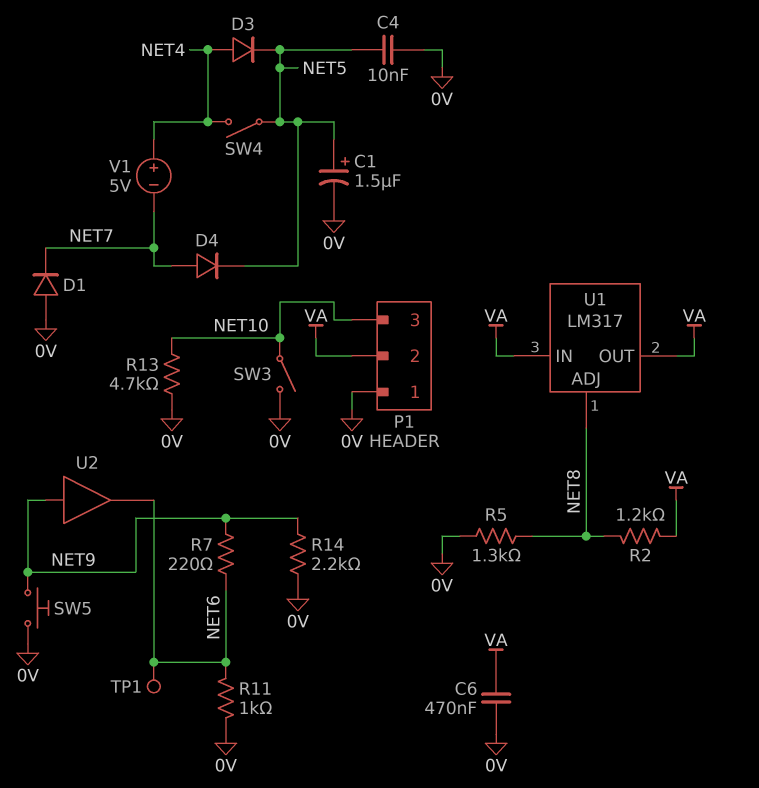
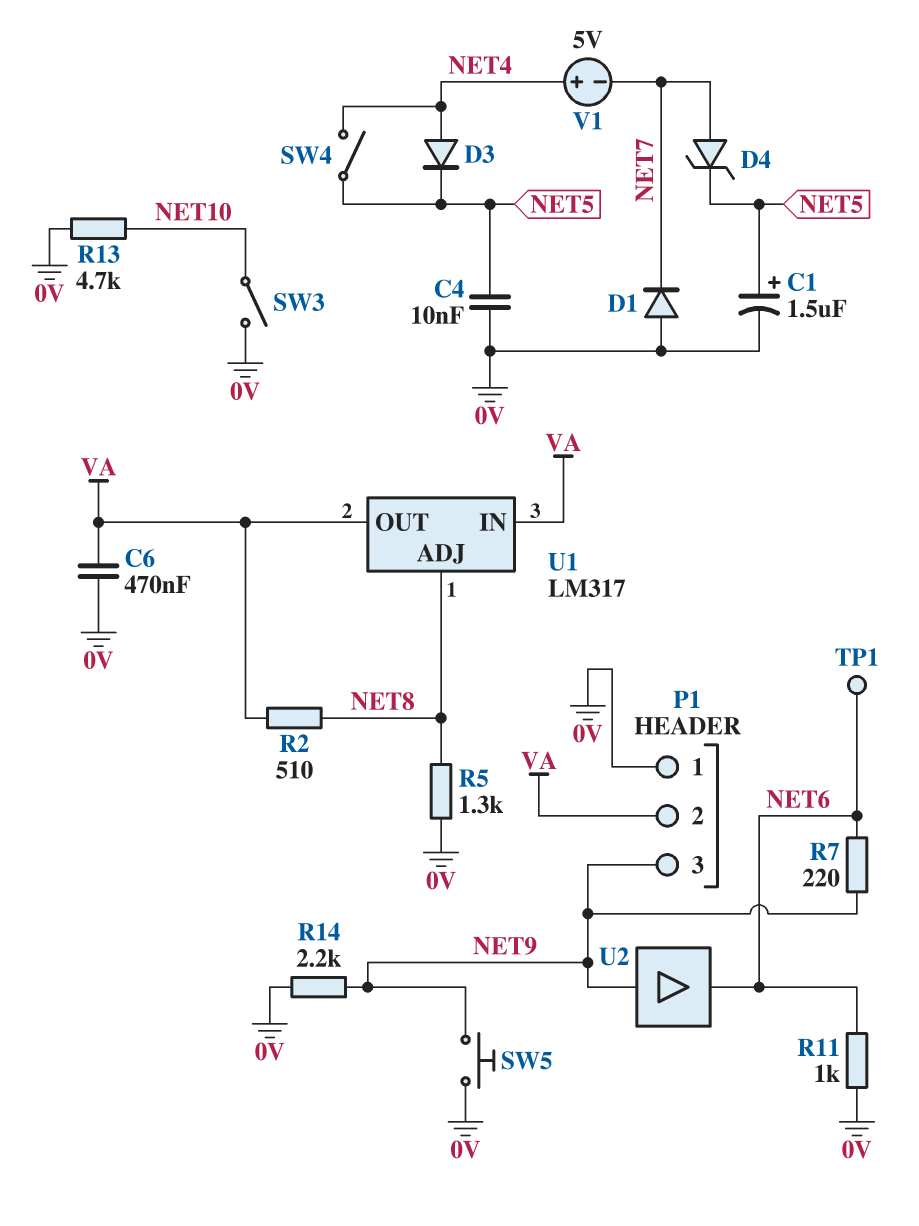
D4: diode (A NET7, K NET5) -> zener (A NET7, K NET5)
P1 pin 3: NET10 -> NET9
R2: 1.2k (NET8, VA) -> 510 (NET8, VA)

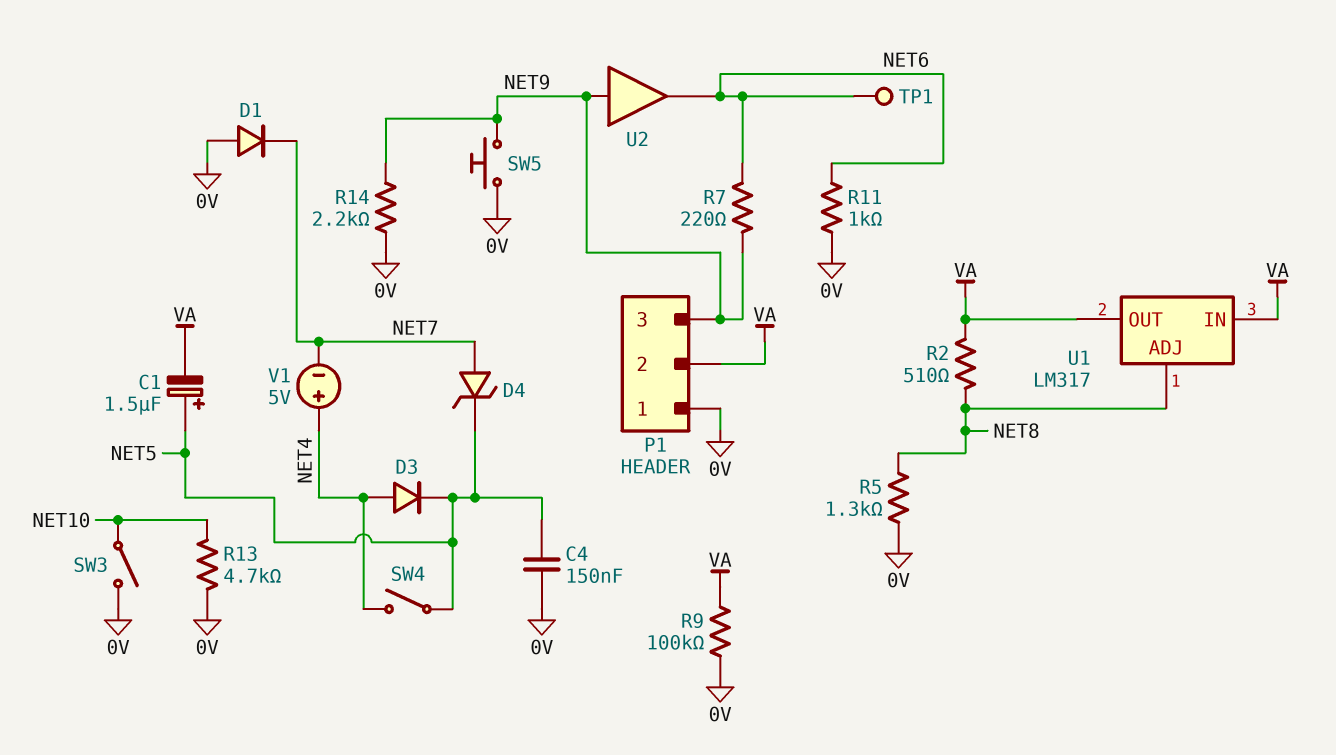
C1: 1.5uF (plus NET5, minus 0V) -> 1.5uF (plus NET5, minus VA)
C4: 10nF (0V, NET5) -> 150nF (0V, NET5)
C6: 470nF (0V, VA) -> none
R9: none -> 100k (0V, VA)

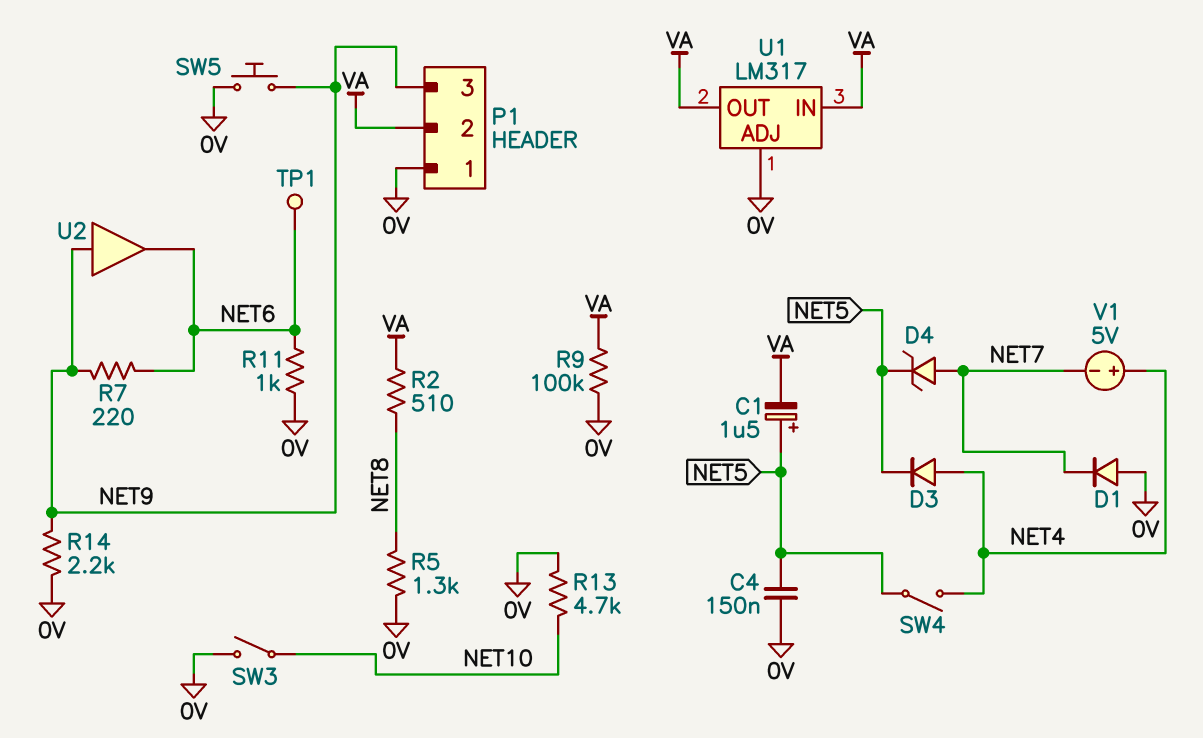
U1 pin ADJ: NET8 -> 0V

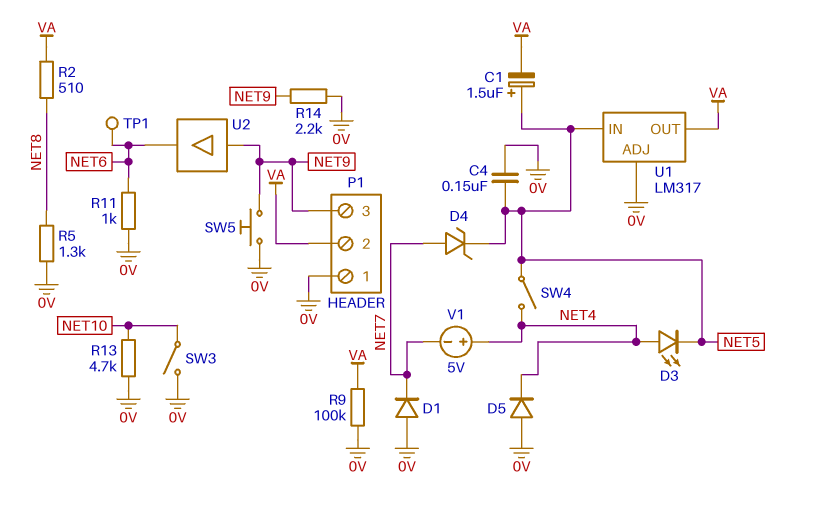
D3: diode (A NET4, K NET5) -> LED (A NET4, K NET5)
D5: none -> diode (A 0V, K NET4)
R7: 220 (NET6, NET9) -> none
U1 pin IN: VA -> NET5

